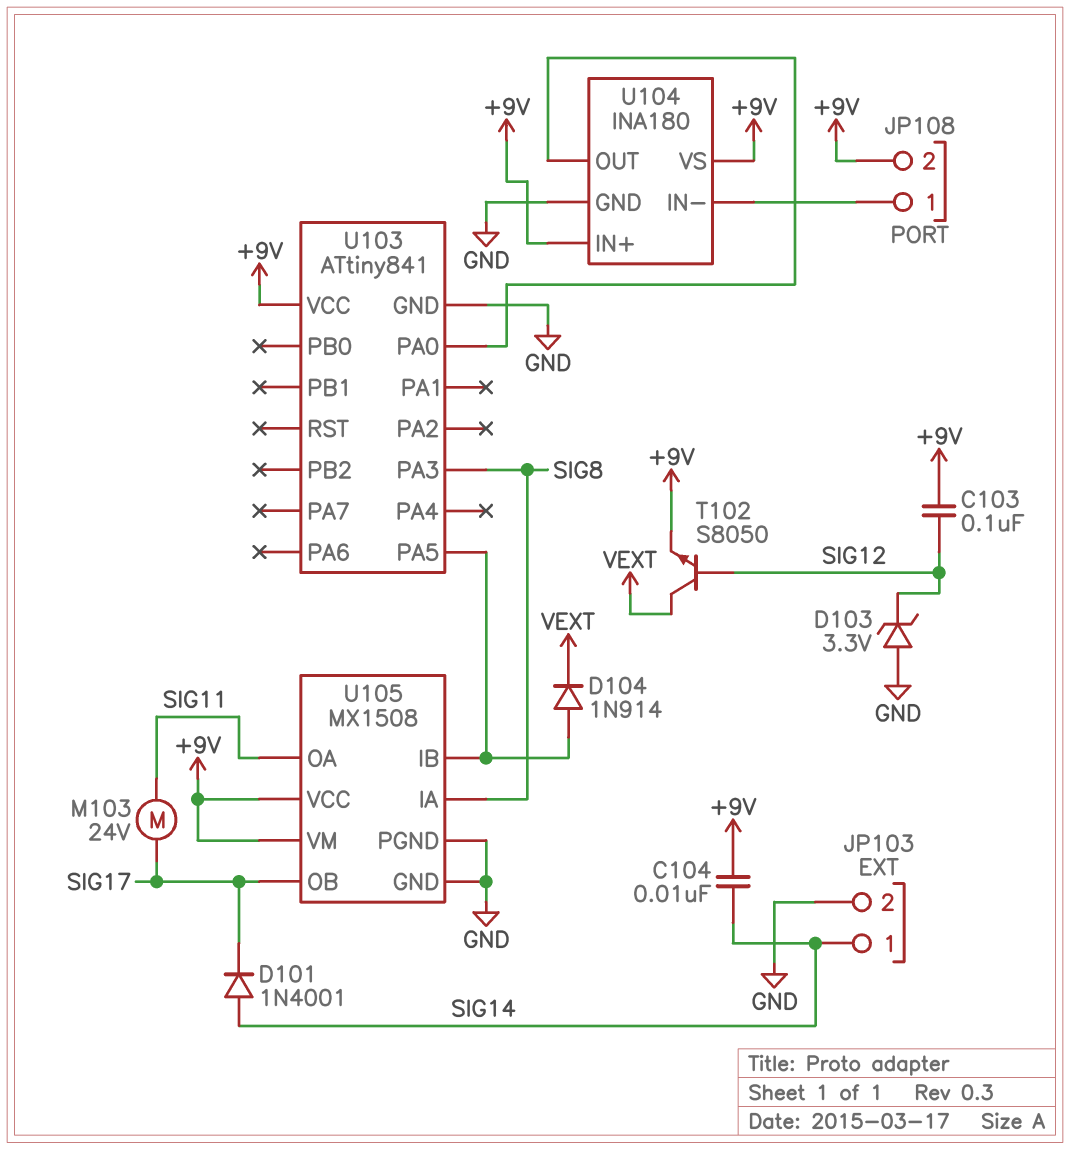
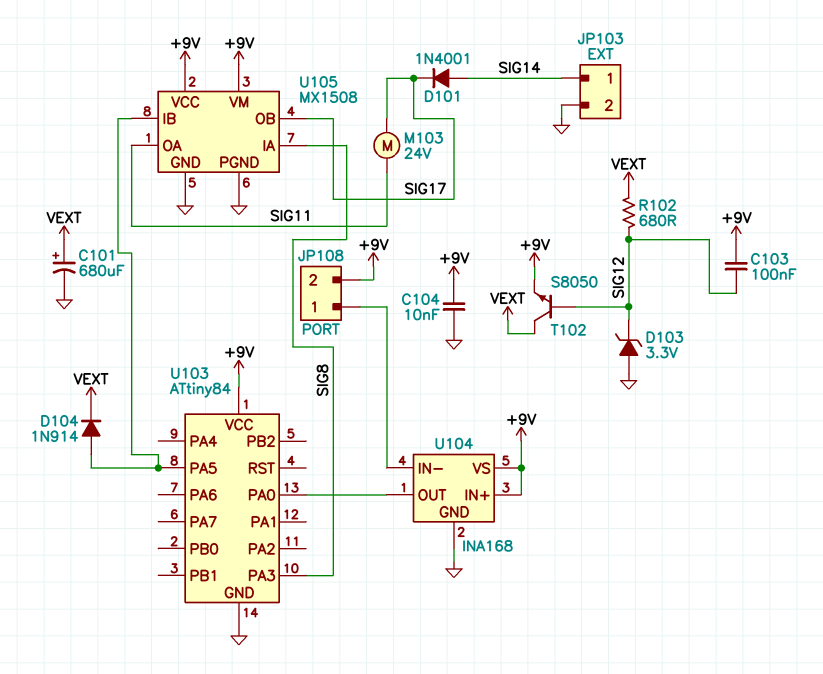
C101: none -> 680uF (plus VEXT, minus GND)
C104: 10nF (+9V, SIG14) -> 10nF (+9V, GND)
R102: none -> 680 (SIG12, VEXT)
U103: ATtiny841 -> ATtiny84
U104: INA180 -> INA168

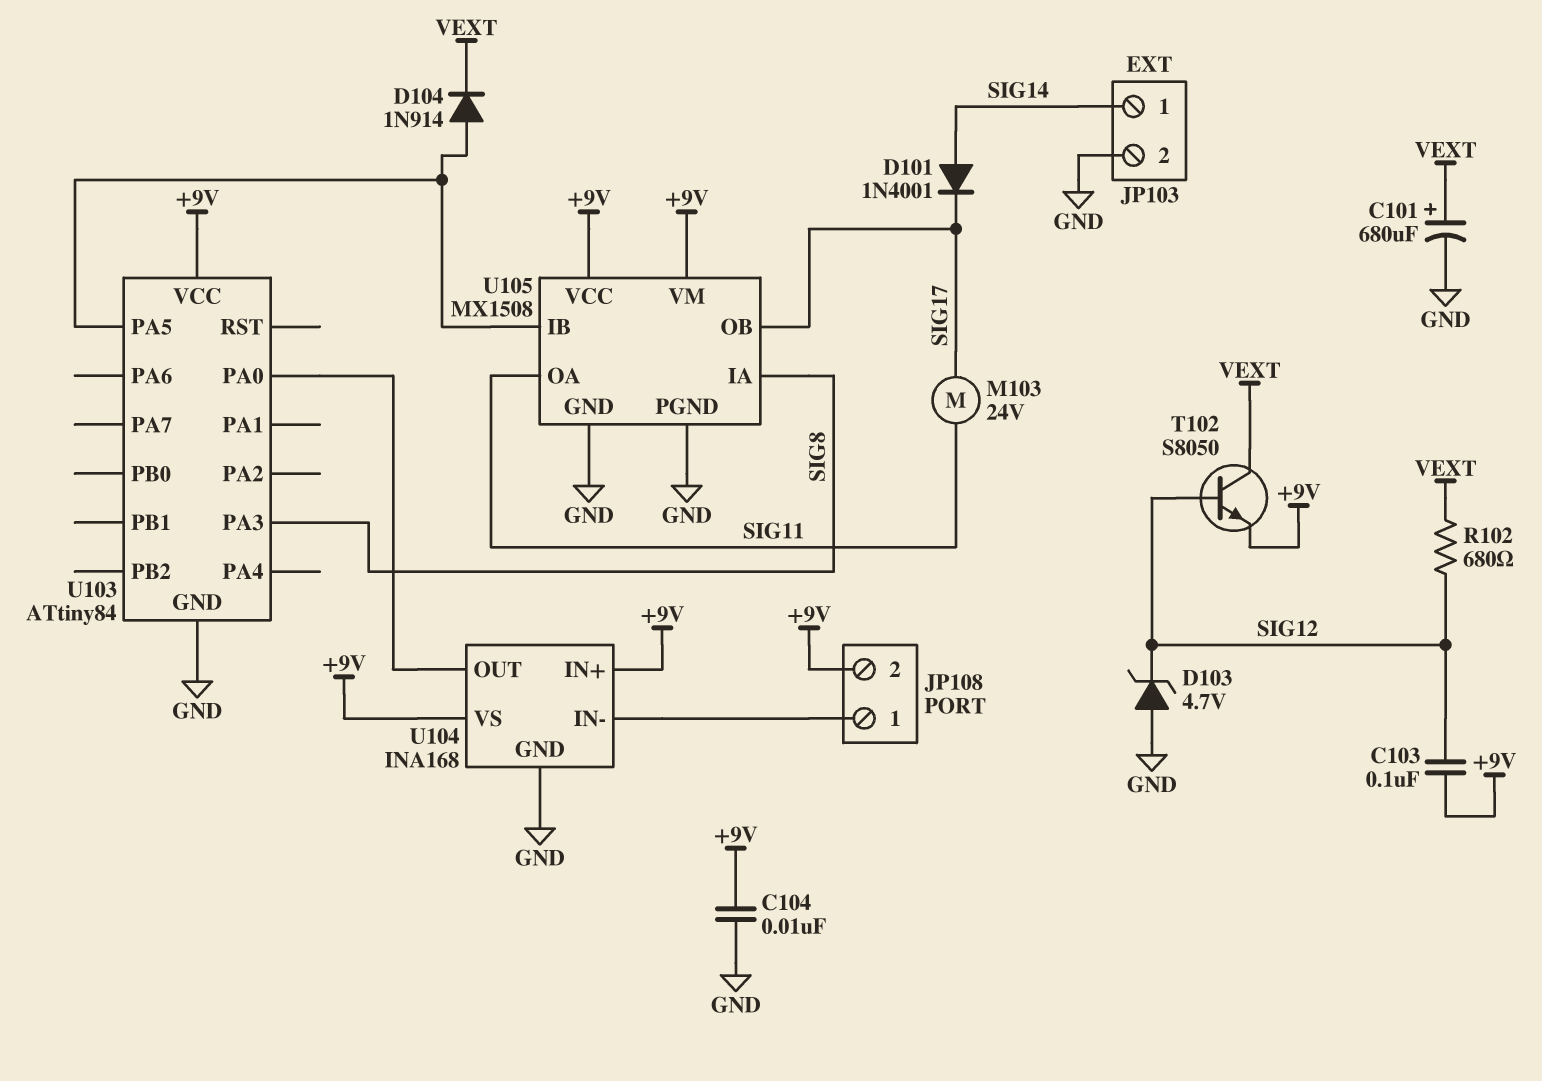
D103: zener 3.3V (A GND, K SIG12) -> zener 4.7V (A GND, K SIG12)

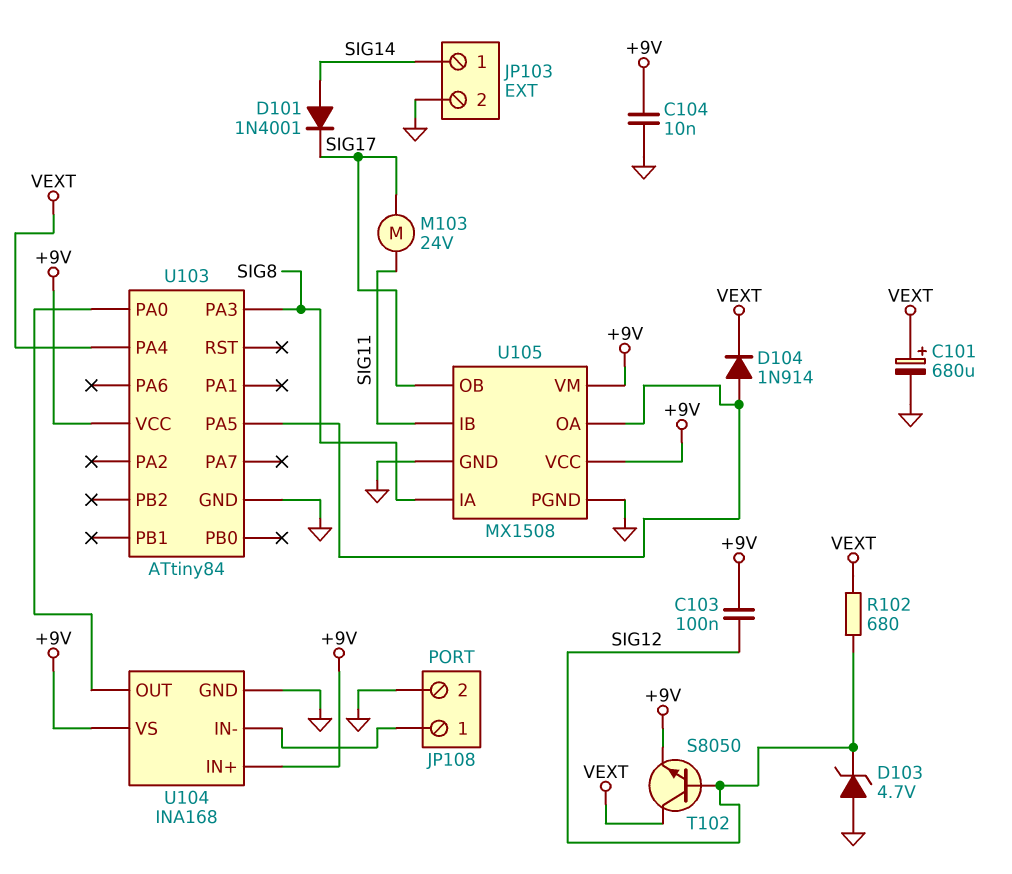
JP108 pin 2: +9V -> GND
U103 pin PA4: none -> VEXT
U105 pin IB: U103/PA5 -> SIG11
U105 pin OA: SIG11 -> U103/PA5

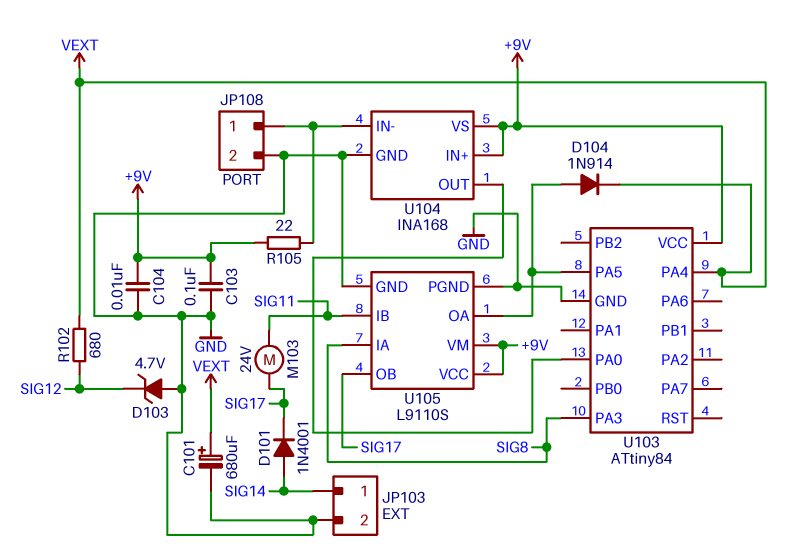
C103: 100nF (+9V, SIG12) -> 100nF (+9V, GND)
R105: none -> 22 (+9V, JP108/1)
T102: NPN S8050 (B SIG12, C VEXT, E +9V) -> none
U105: MX1508 -> L9110S

